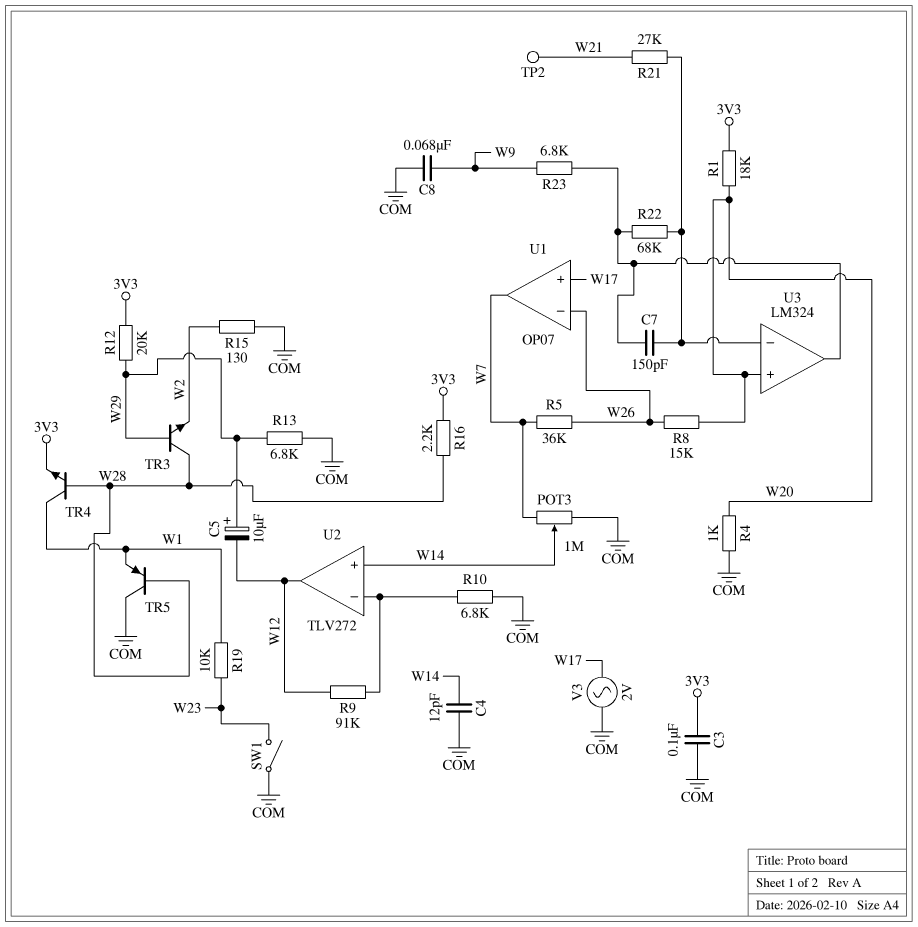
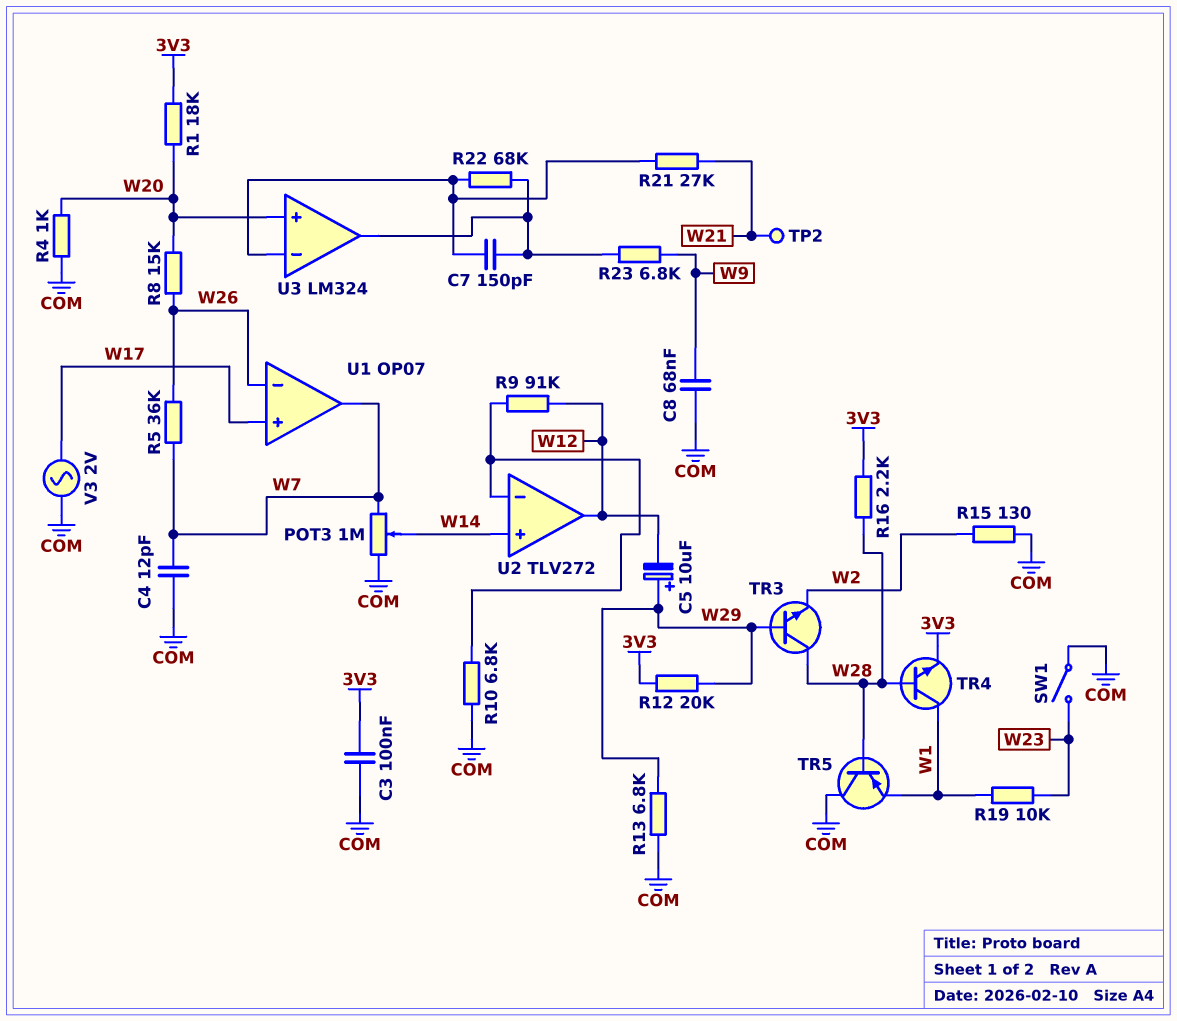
C4: 12pF (COM, W14) -> 12pF (COM, W7)

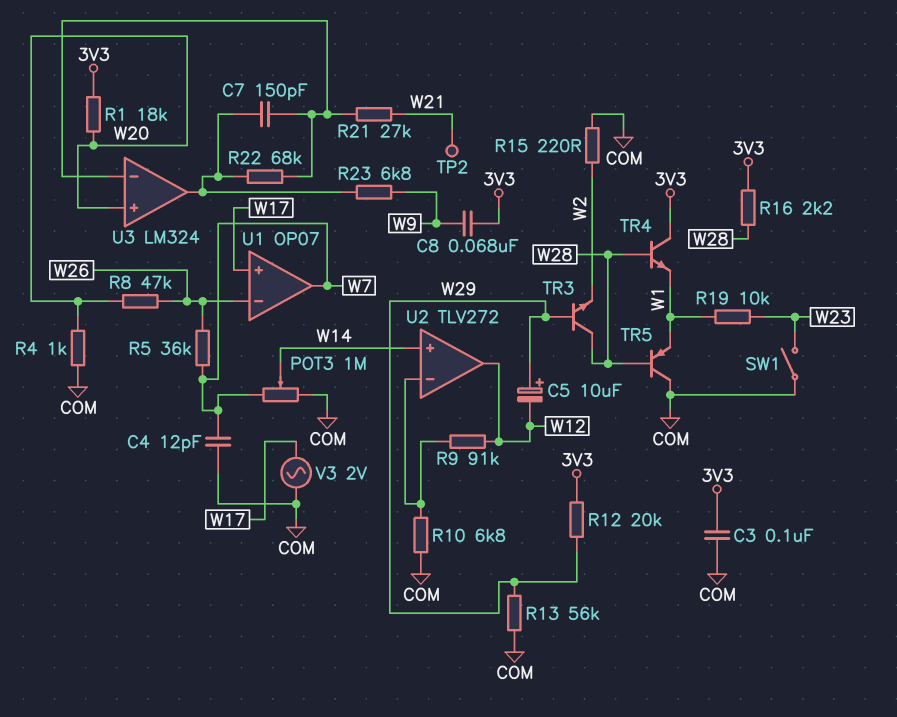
C8: 68nF (COM, W9) -> 68nF (3V3, W9)
R8: 15k (W20, W26) -> 47k (W20, W26)
R13: 6.8k (COM, W29) -> 56k (COM, W29)
R15: 130 (COM, W2) -> 220 (COM, W2)
TR4: NPN (B W28, C W1, E 3V3) -> NPN (B W28, C 3V3, E W1)

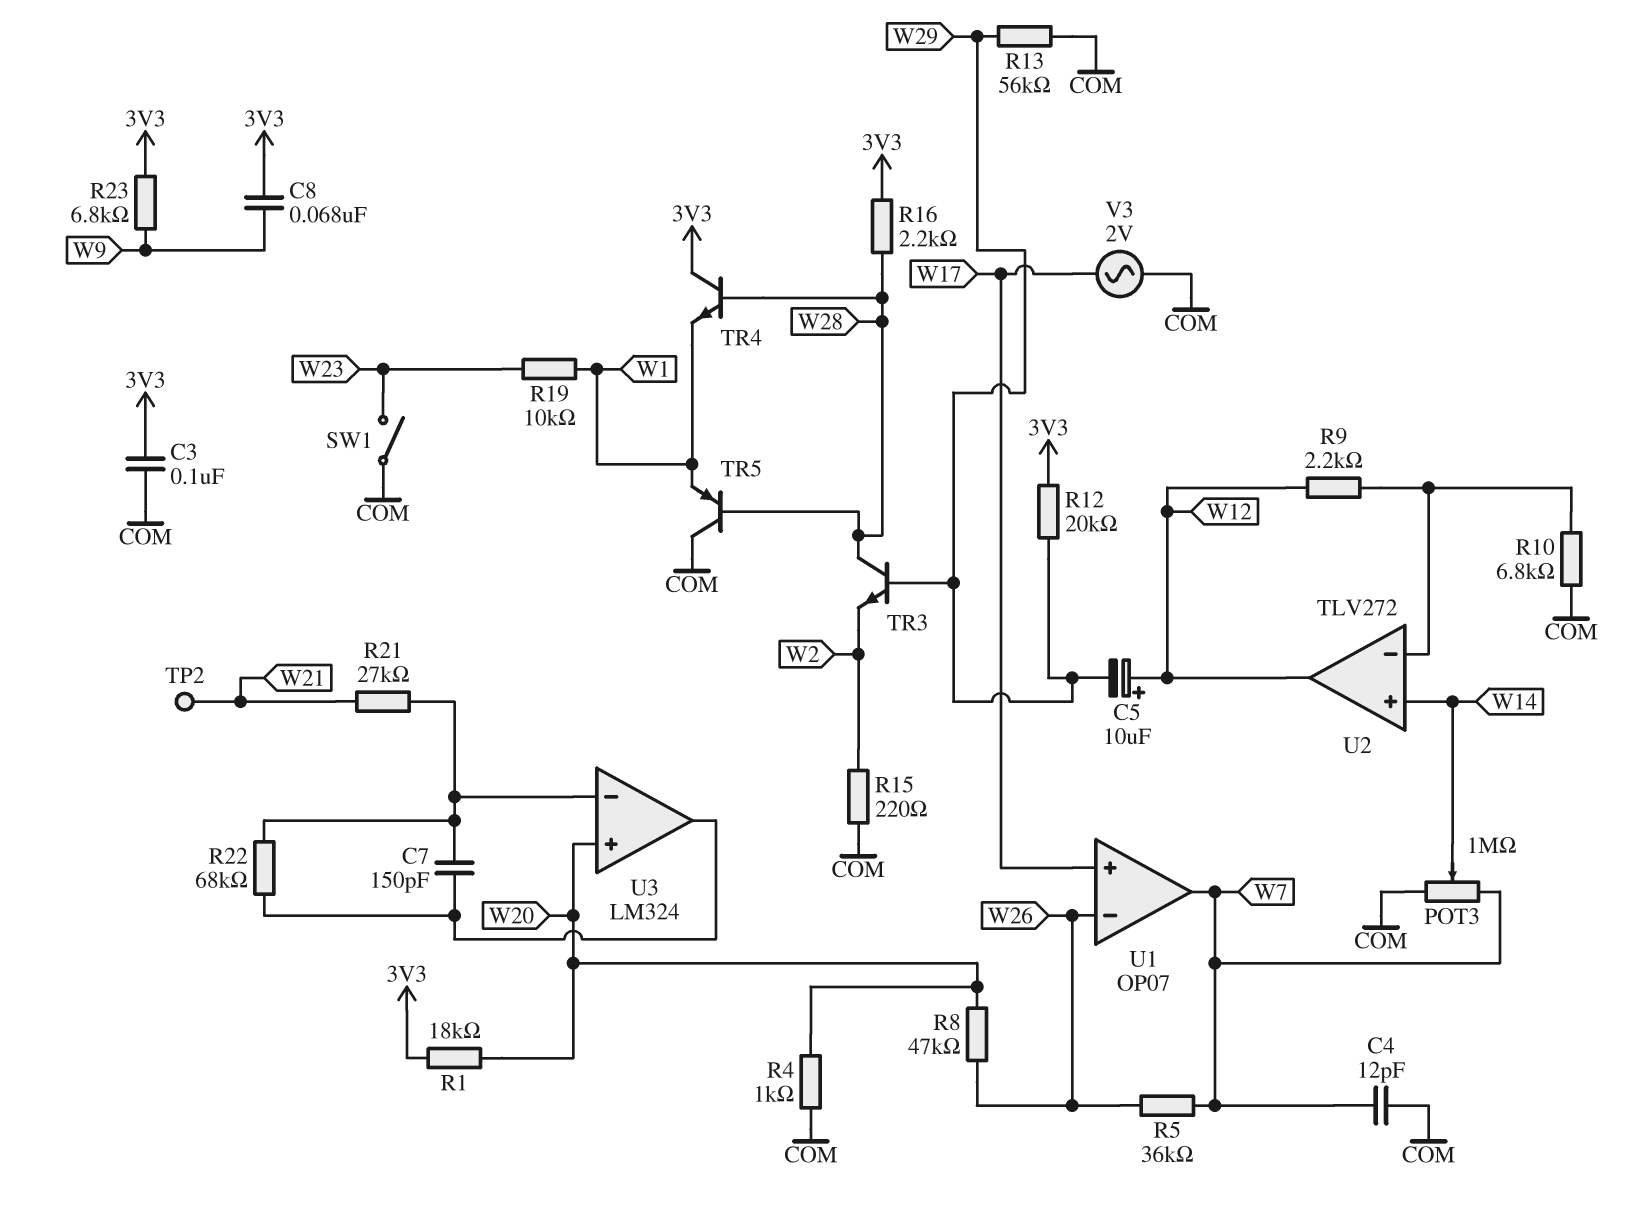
C5: 10uF (plus W29, minus W12) -> 10uF (plus W12, minus W29)
R9: 91k (U2/in-, W12) -> 2.2k (U2/in-, W12)
R23: 6.8k (U3/out, W9) -> 6.8k (3V3, W9)

